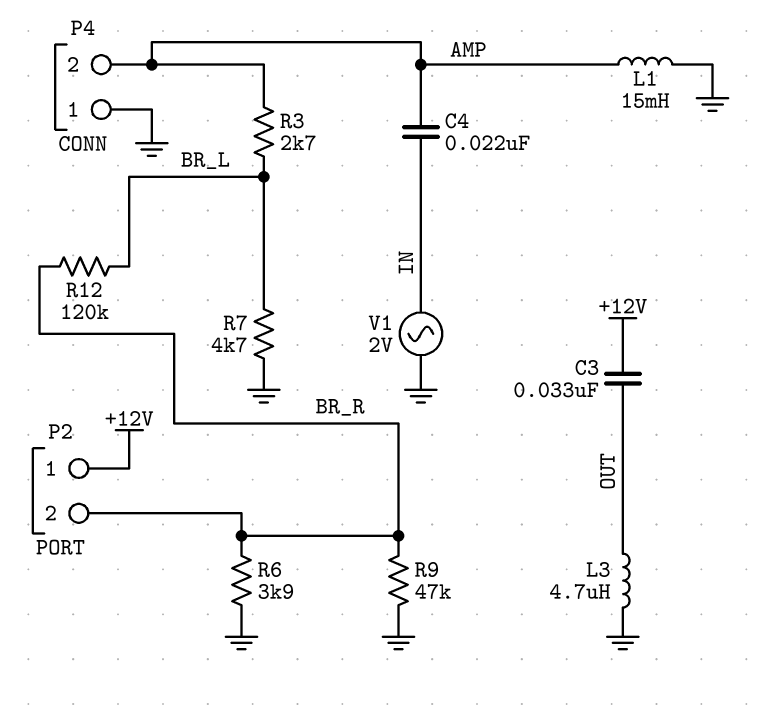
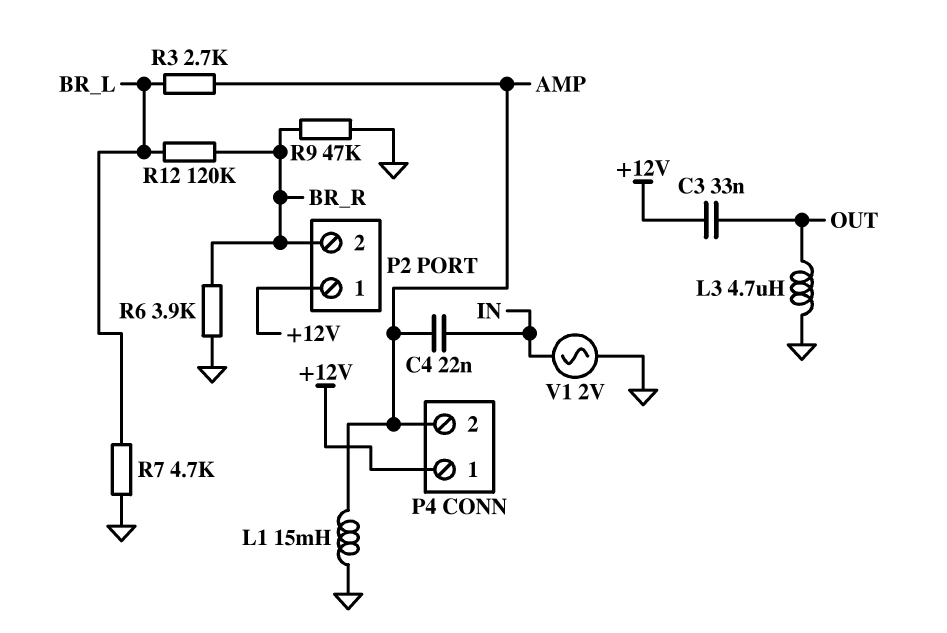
P4 pin 1: GND -> +12V

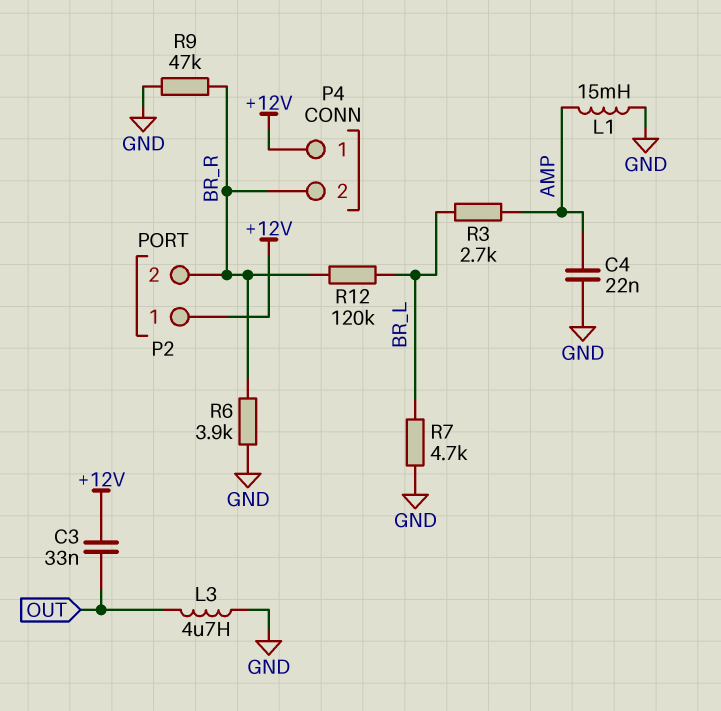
C4: 22nF (AMP, IN) -> 22nF (AMP, GND)
P4 pin 2: AMP -> BR_R
V1: AC 2V (GND, IN) -> none

